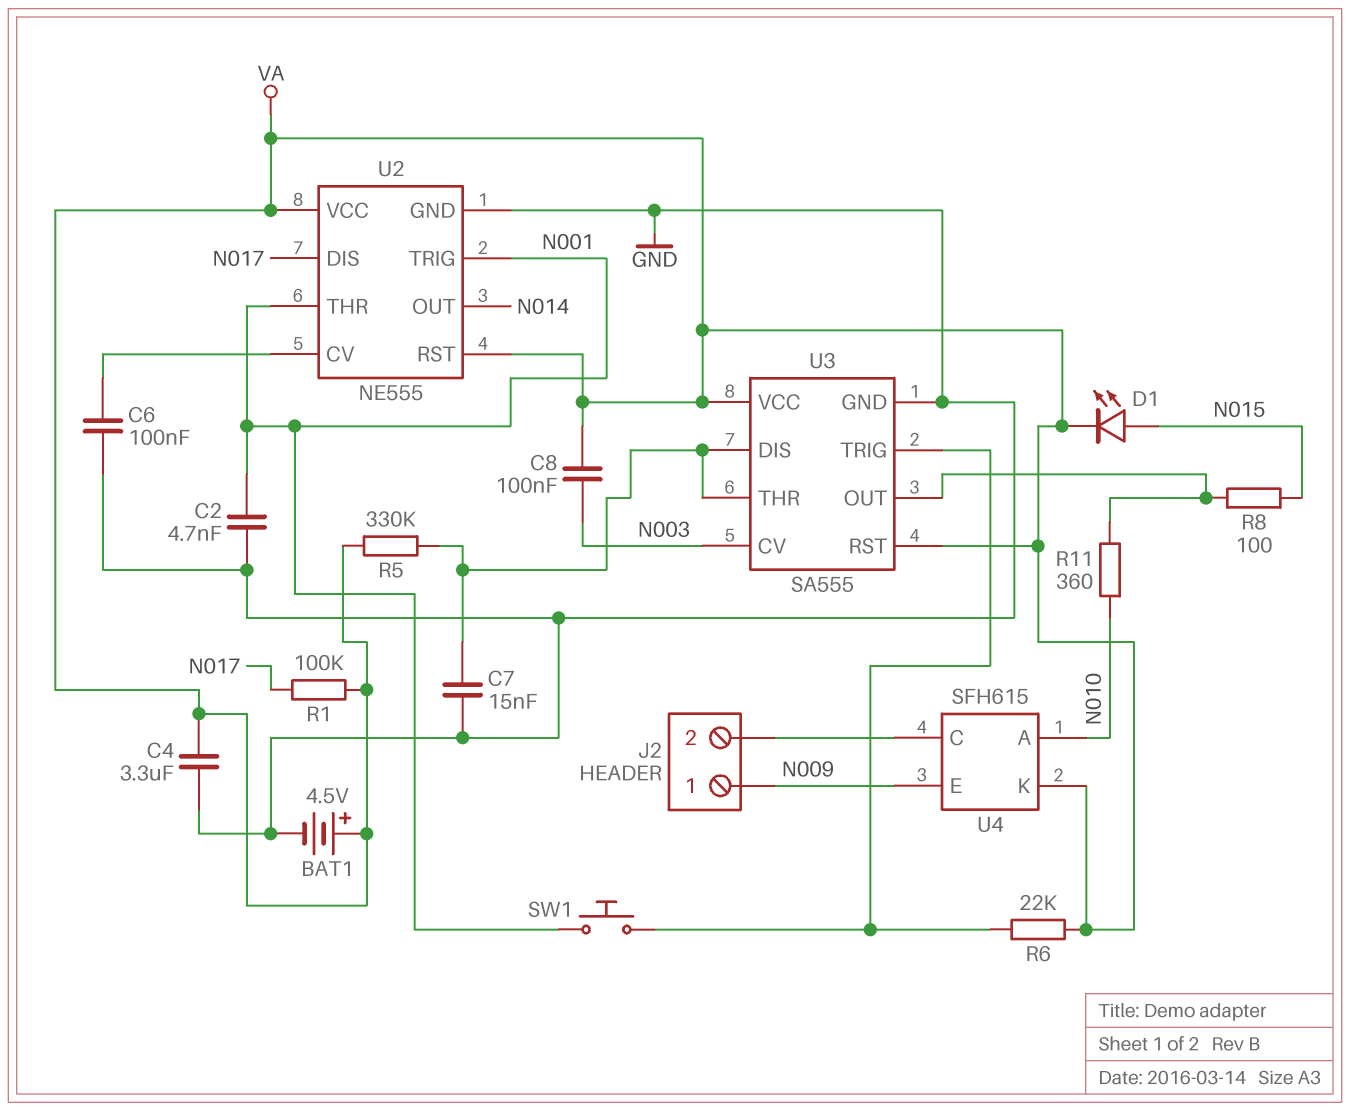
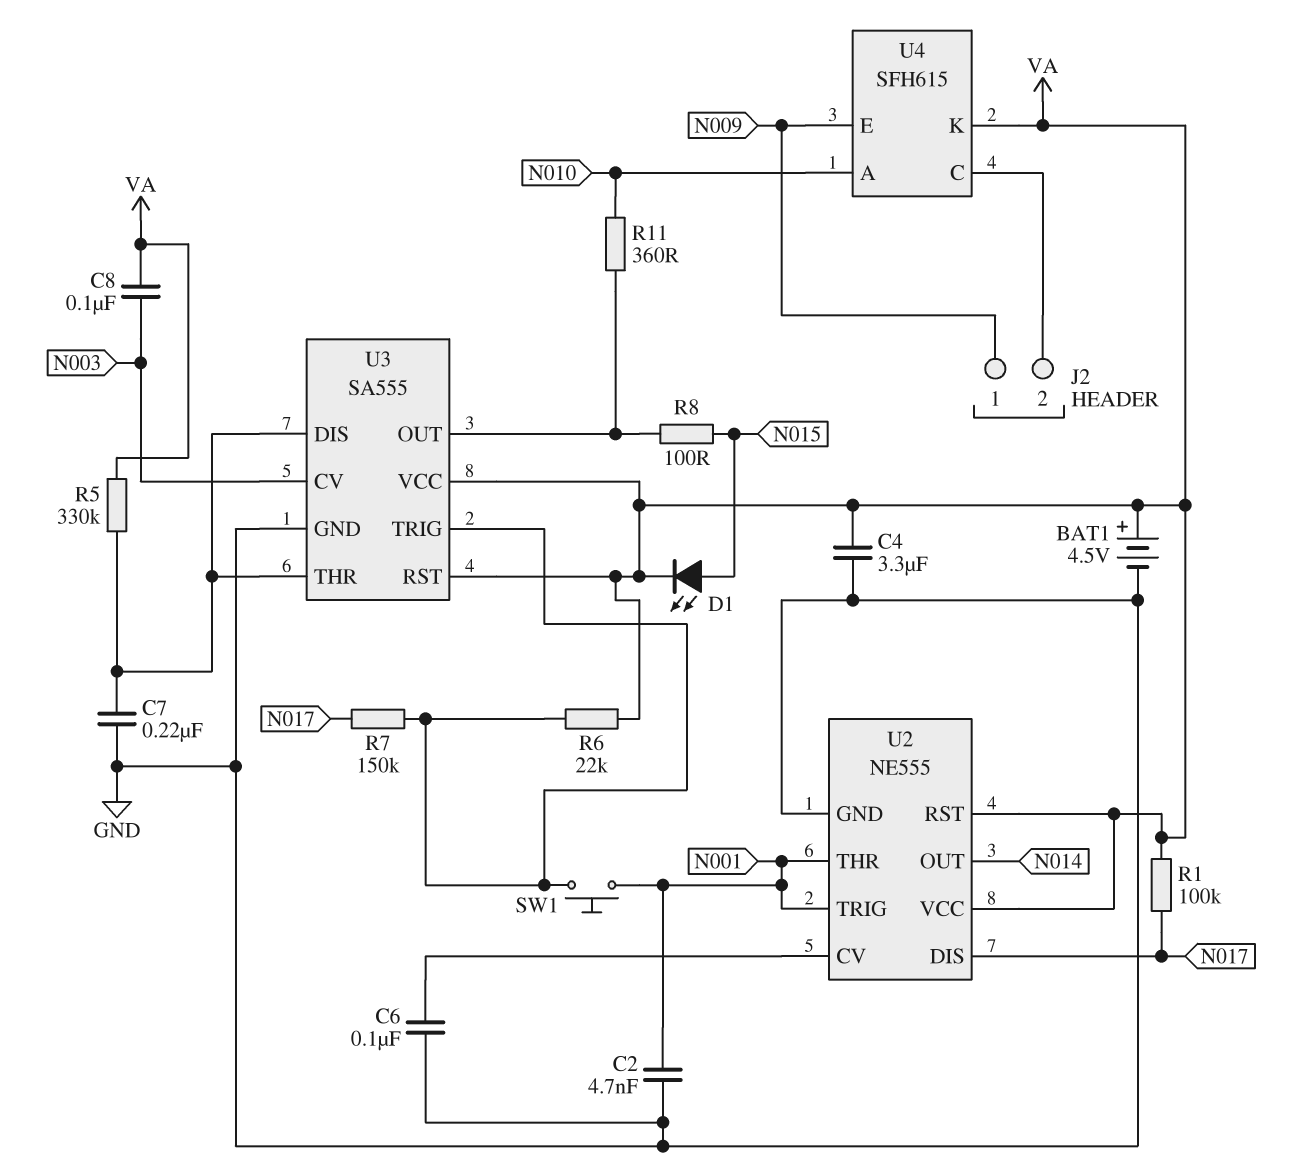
C7: 15nF (GND, U3/DIS) -> 220nF (GND, U3/DIS)
R7: none -> 150k (N017, U3/TRIG)

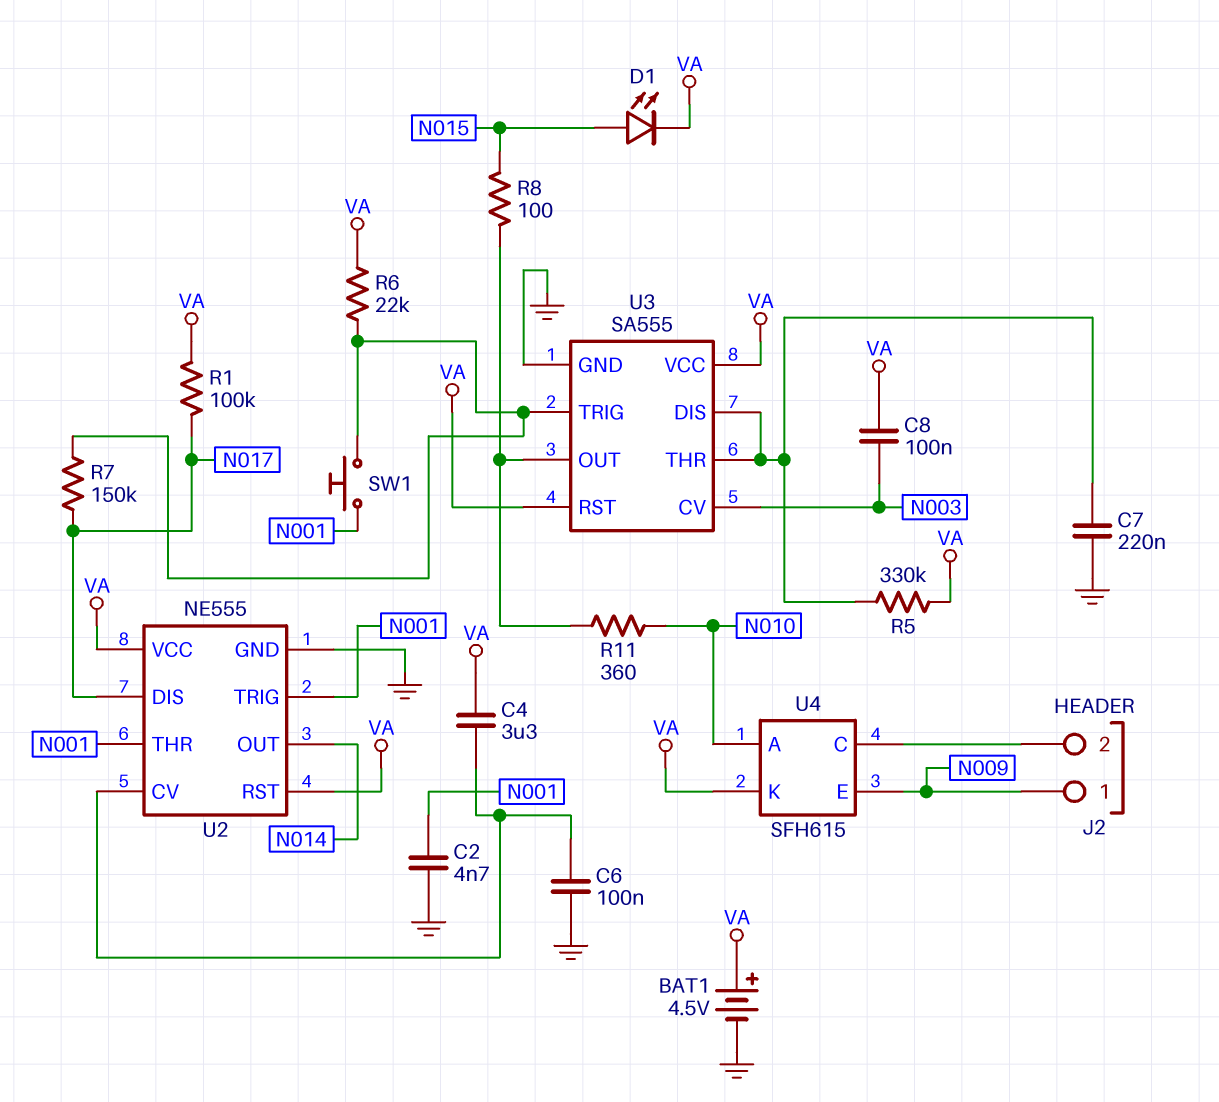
C4: 3.3uF (GND, VA) -> 3.3uF (U2/CV, VA)

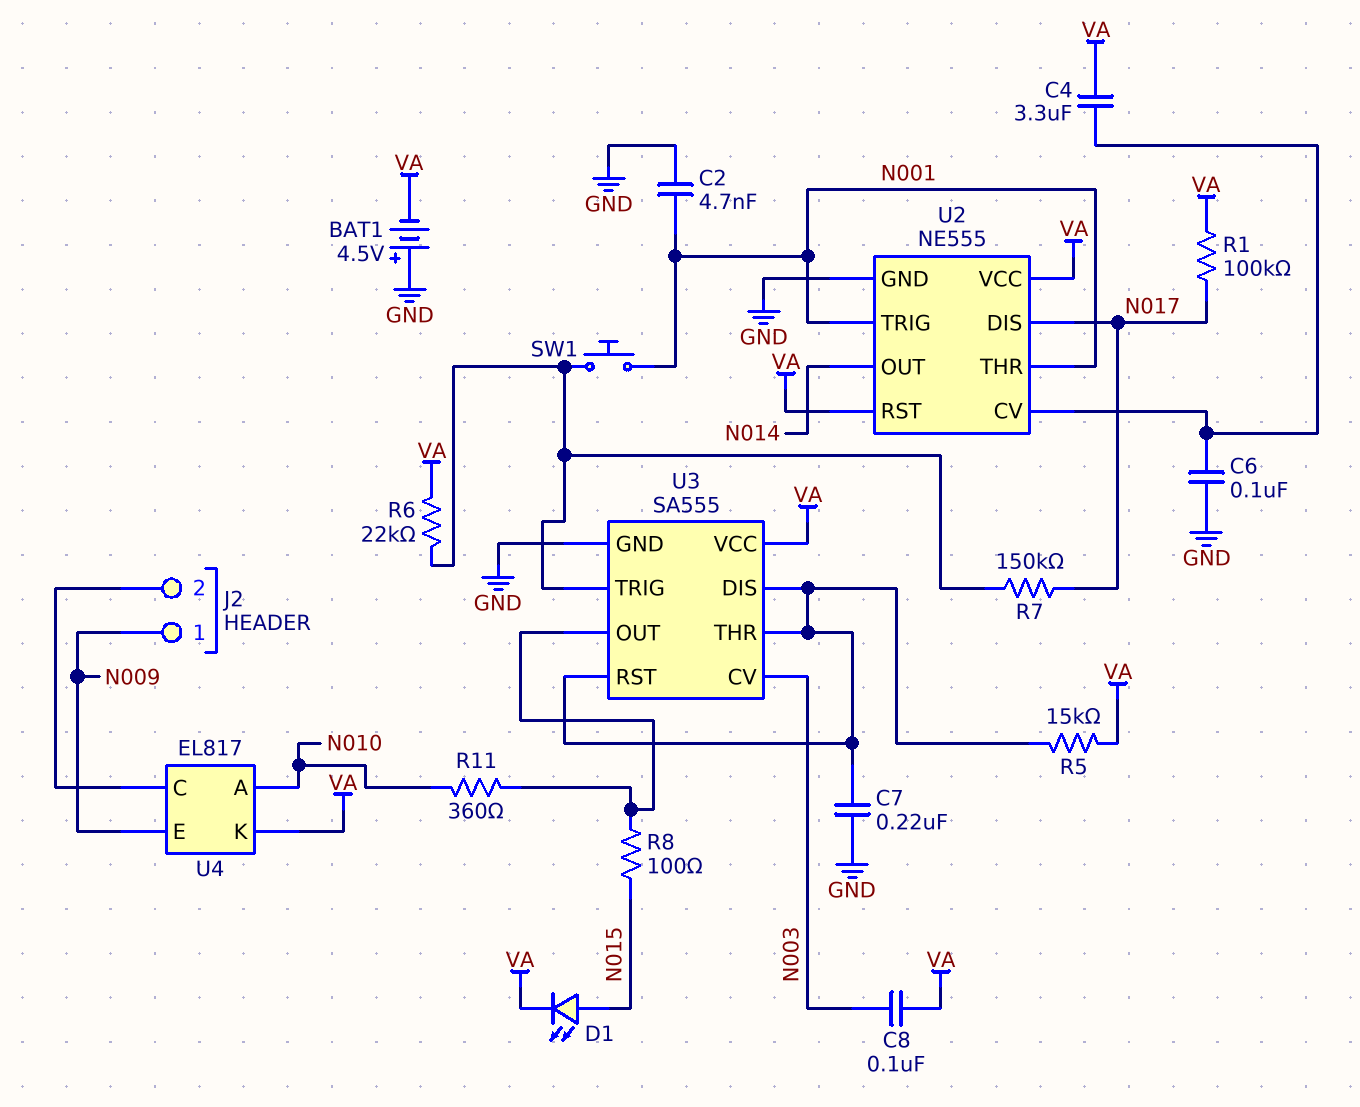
BAT1: 4.5V (plus VA, minus GND) -> 4.5V (plus GND, minus VA)
R5: 330k (U3/DIS, VA) -> 15k (U3/DIS, VA)
U3 pin RST: VA -> U3/DIS
U4: SFH615 -> EL817

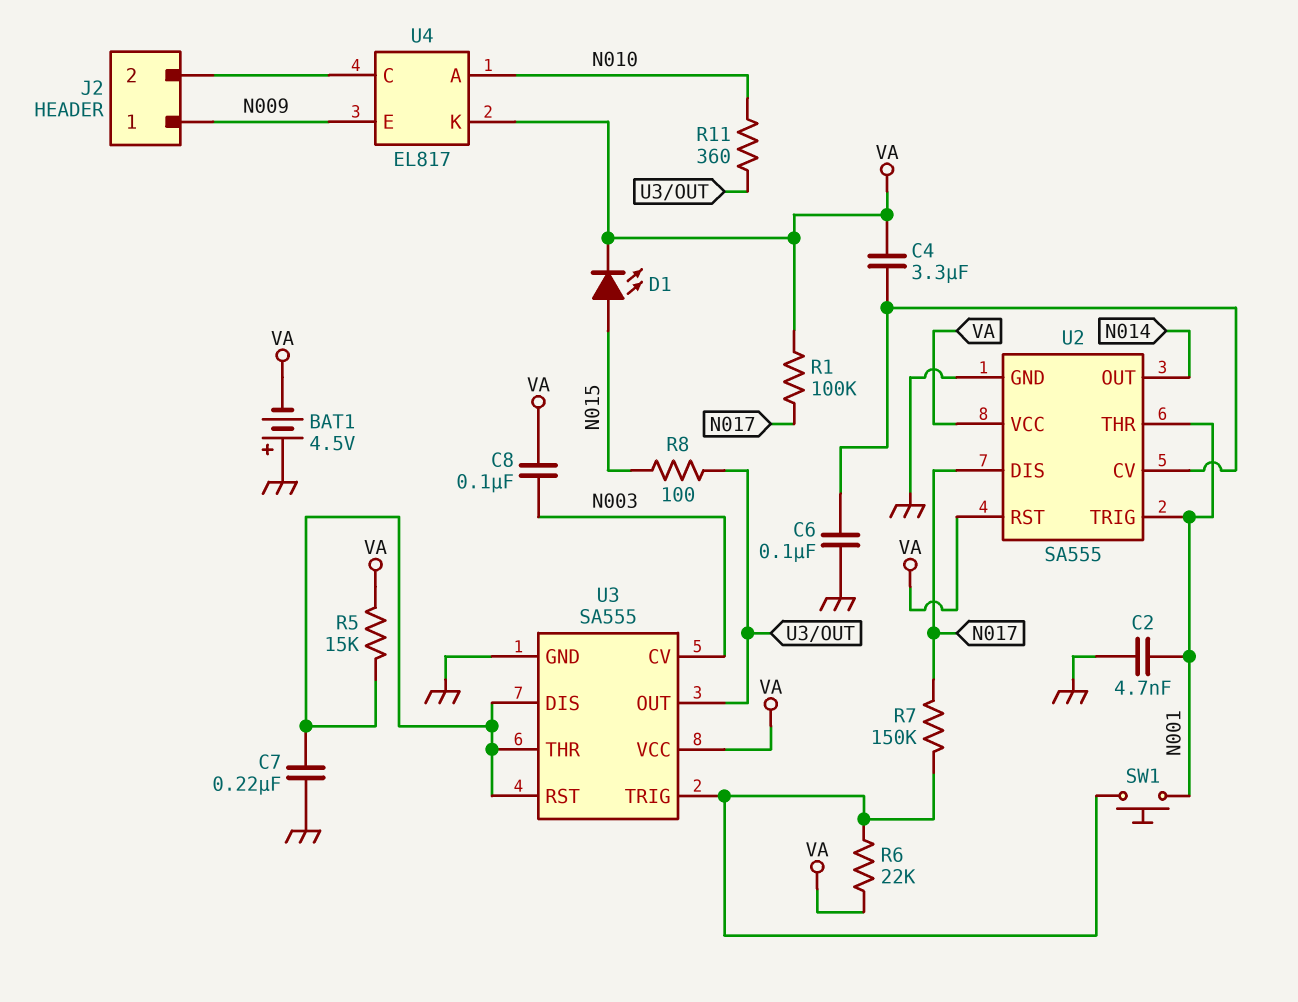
U2: NE555 -> SA555

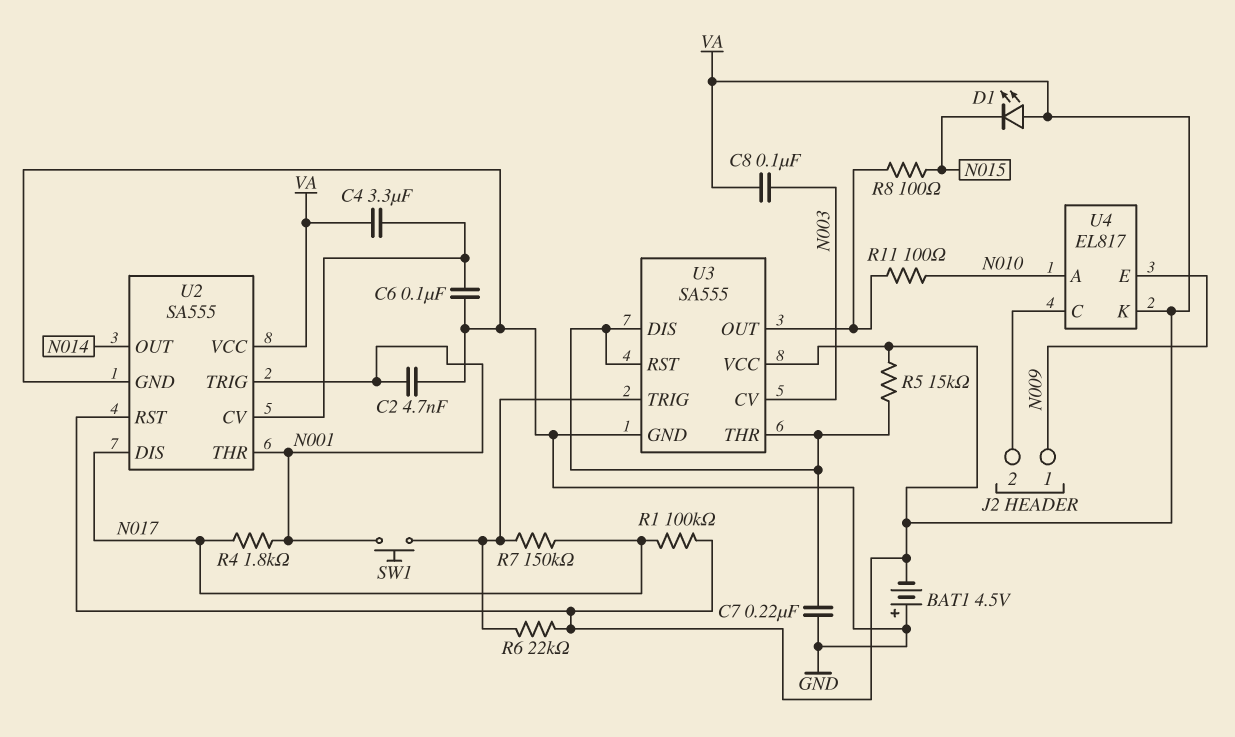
D1: LED (A N015, K VA) -> LED (A VA, K N015)
R4: none -> 1.8k (N001, N017)
R11: 360 (N010, U3/OUT) -> 100 (N010, U3/OUT)

